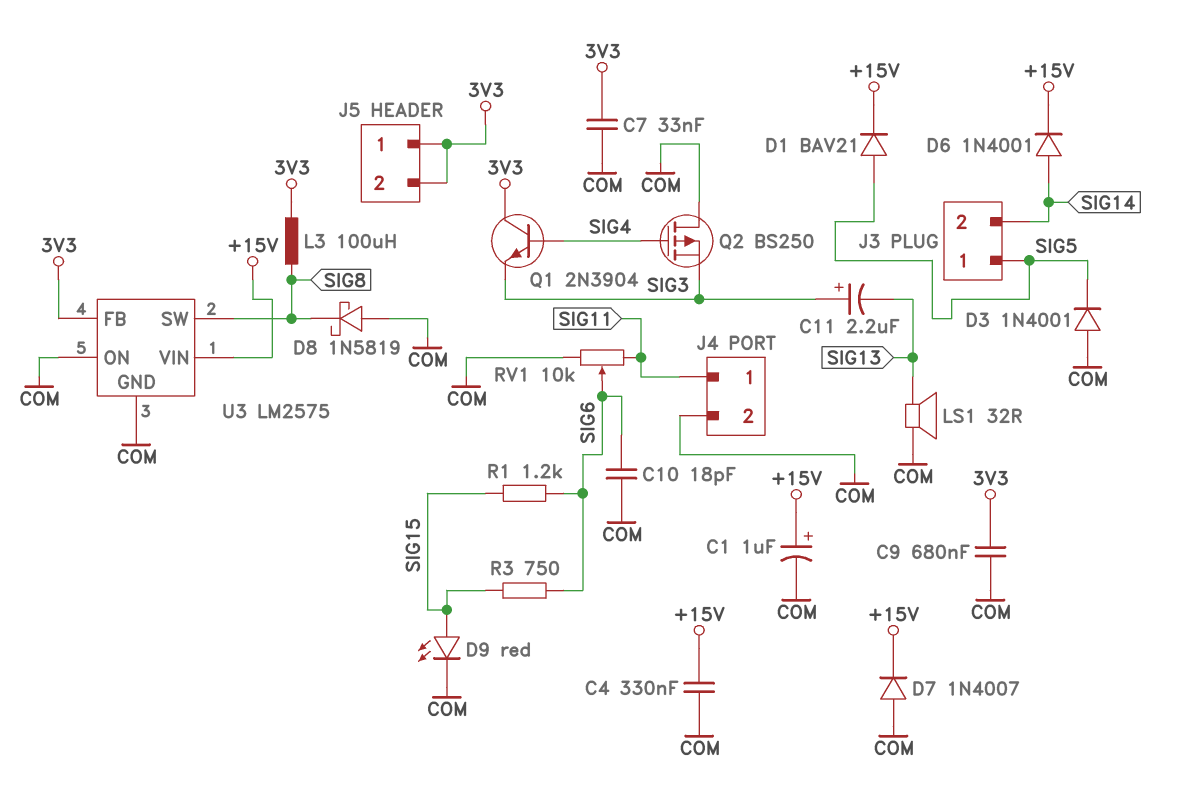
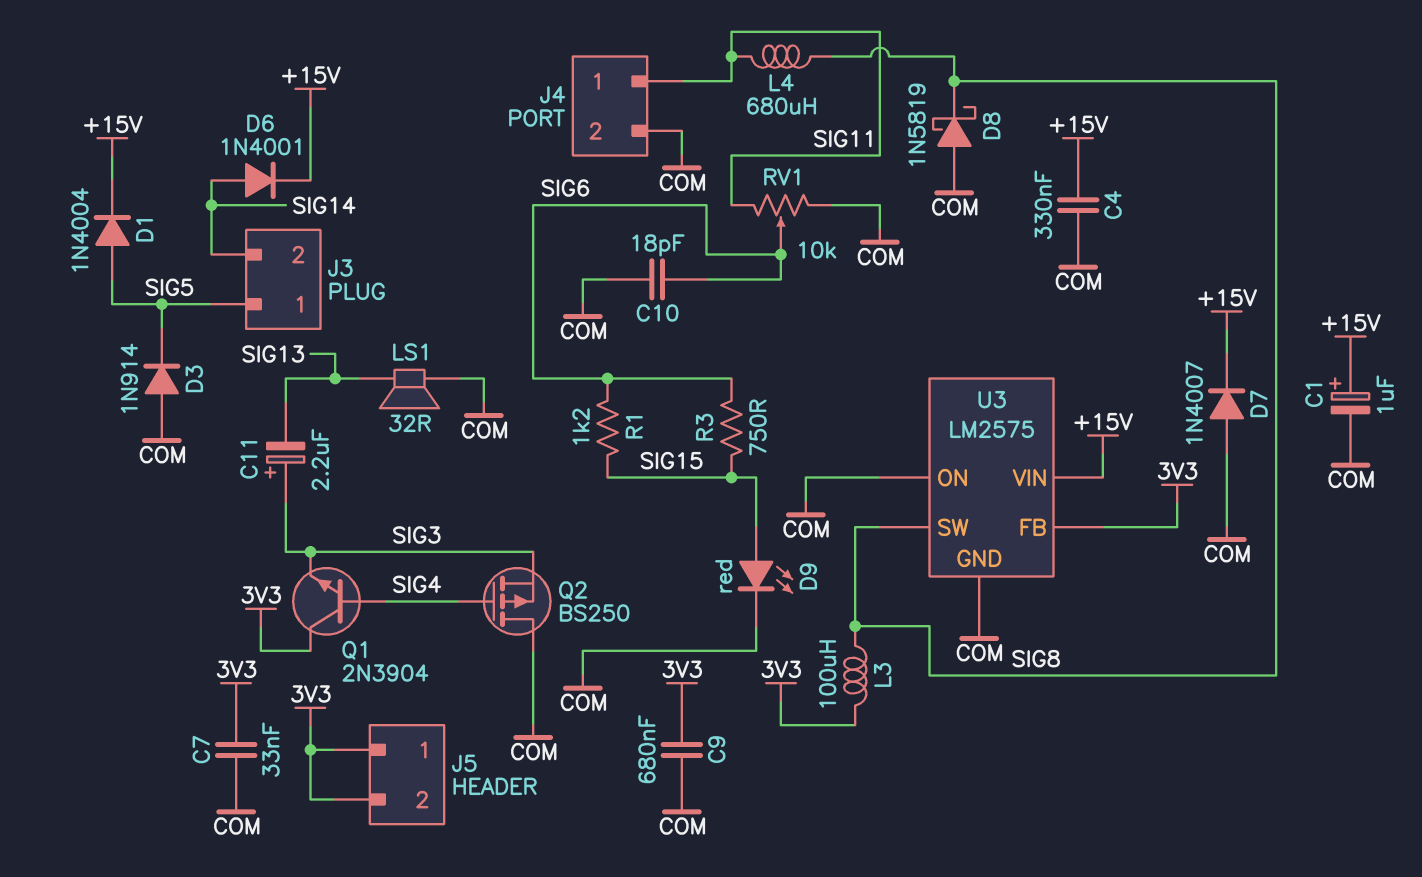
D1: diode BAV21 (A SIG5, K +15V) -> diode 1N4004 (A SIG5, K +15V)
D3: diode 1N4001 (A COM, K SIG5) -> diode 1N914 (A COM, K SIG5)
L4: none -> 680uH (SIG8, SIG11)

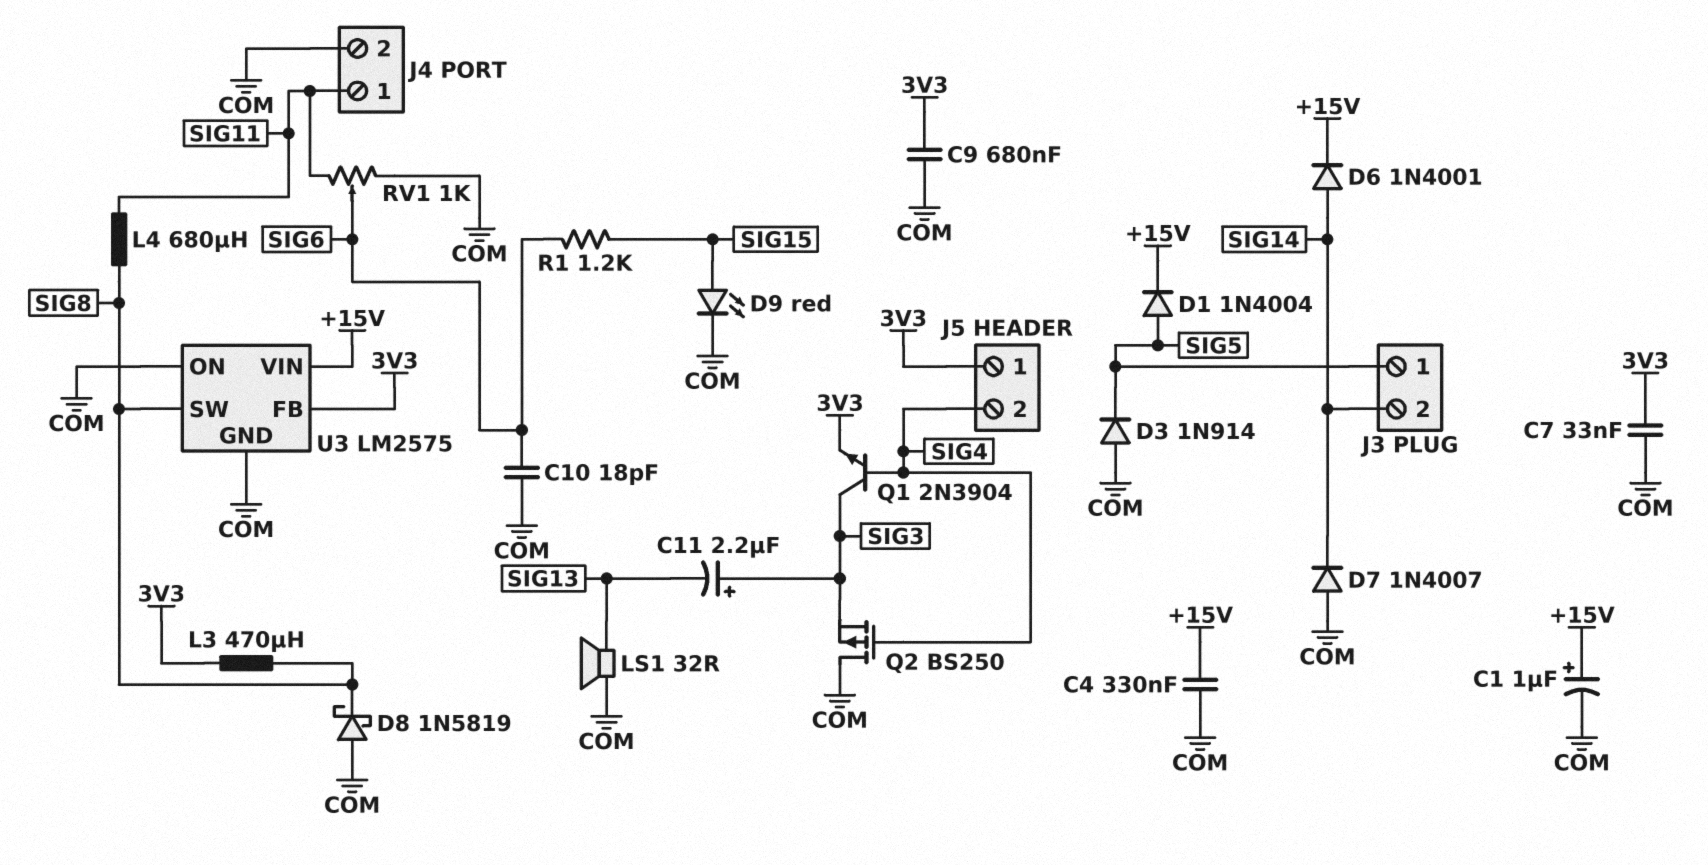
D7: diode 1N4007 (A COM, K +15V) -> diode 1N4007 (A COM, K SIG14)
J5 pin 2: 3V3 -> SIG4
L3: 100uH (3V3, SIG8) -> 470uH (3V3, SIG8)
Q1: NPN 2N3904 (B SIG4, C 3V3, E SIG3) -> NPN 2N3904 (B SIG4, C SIG3, E 3V3)
R3: 750 (SIG6, SIG15) -> none
RV1: 10k (COM, SIG11, wiper SIG6) -> 1k (COM, SIG11, wiper SIG6)

